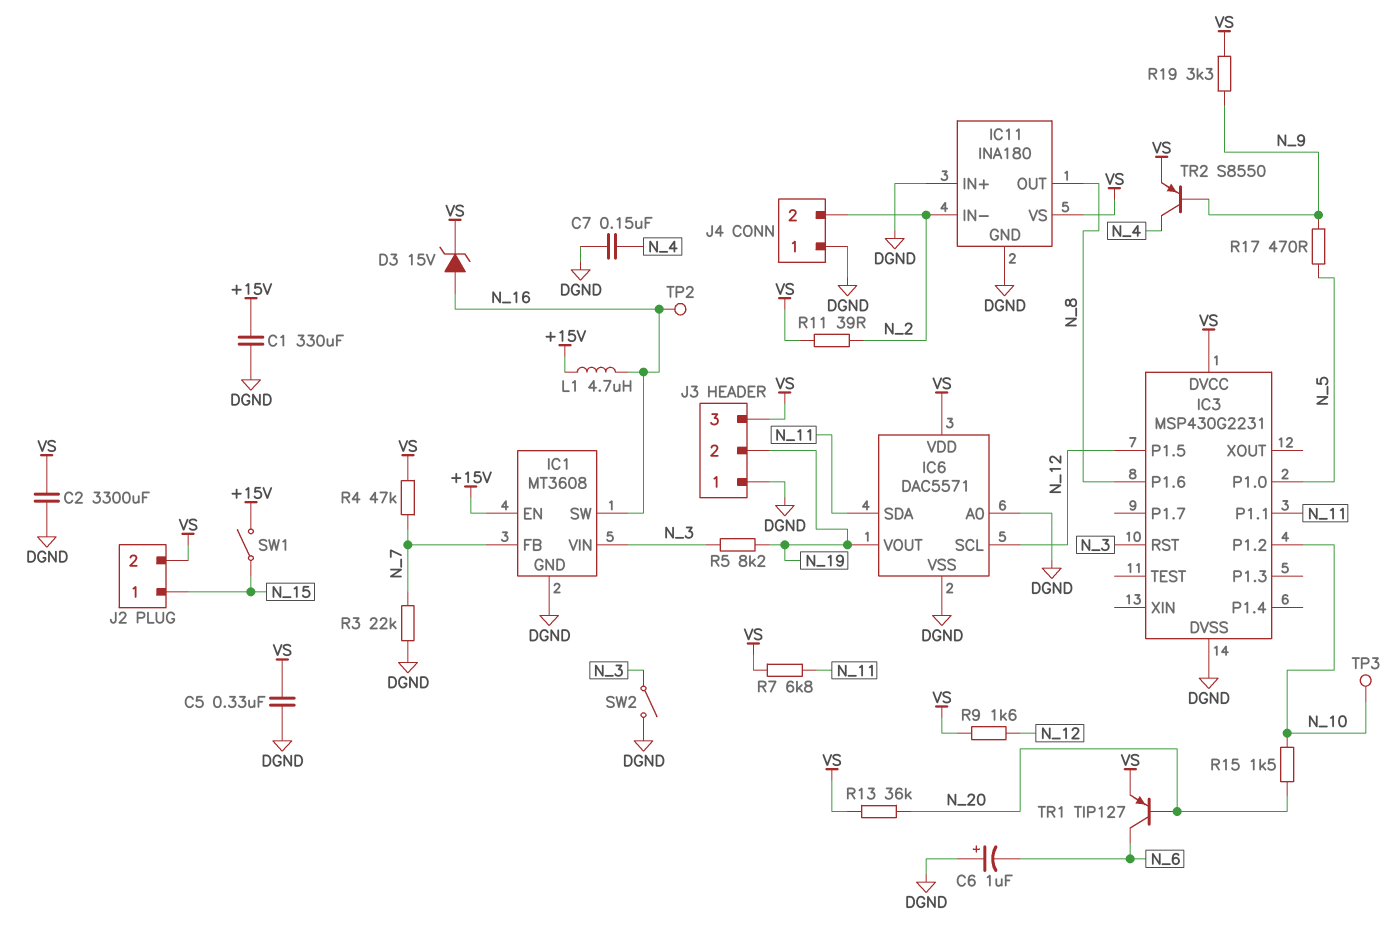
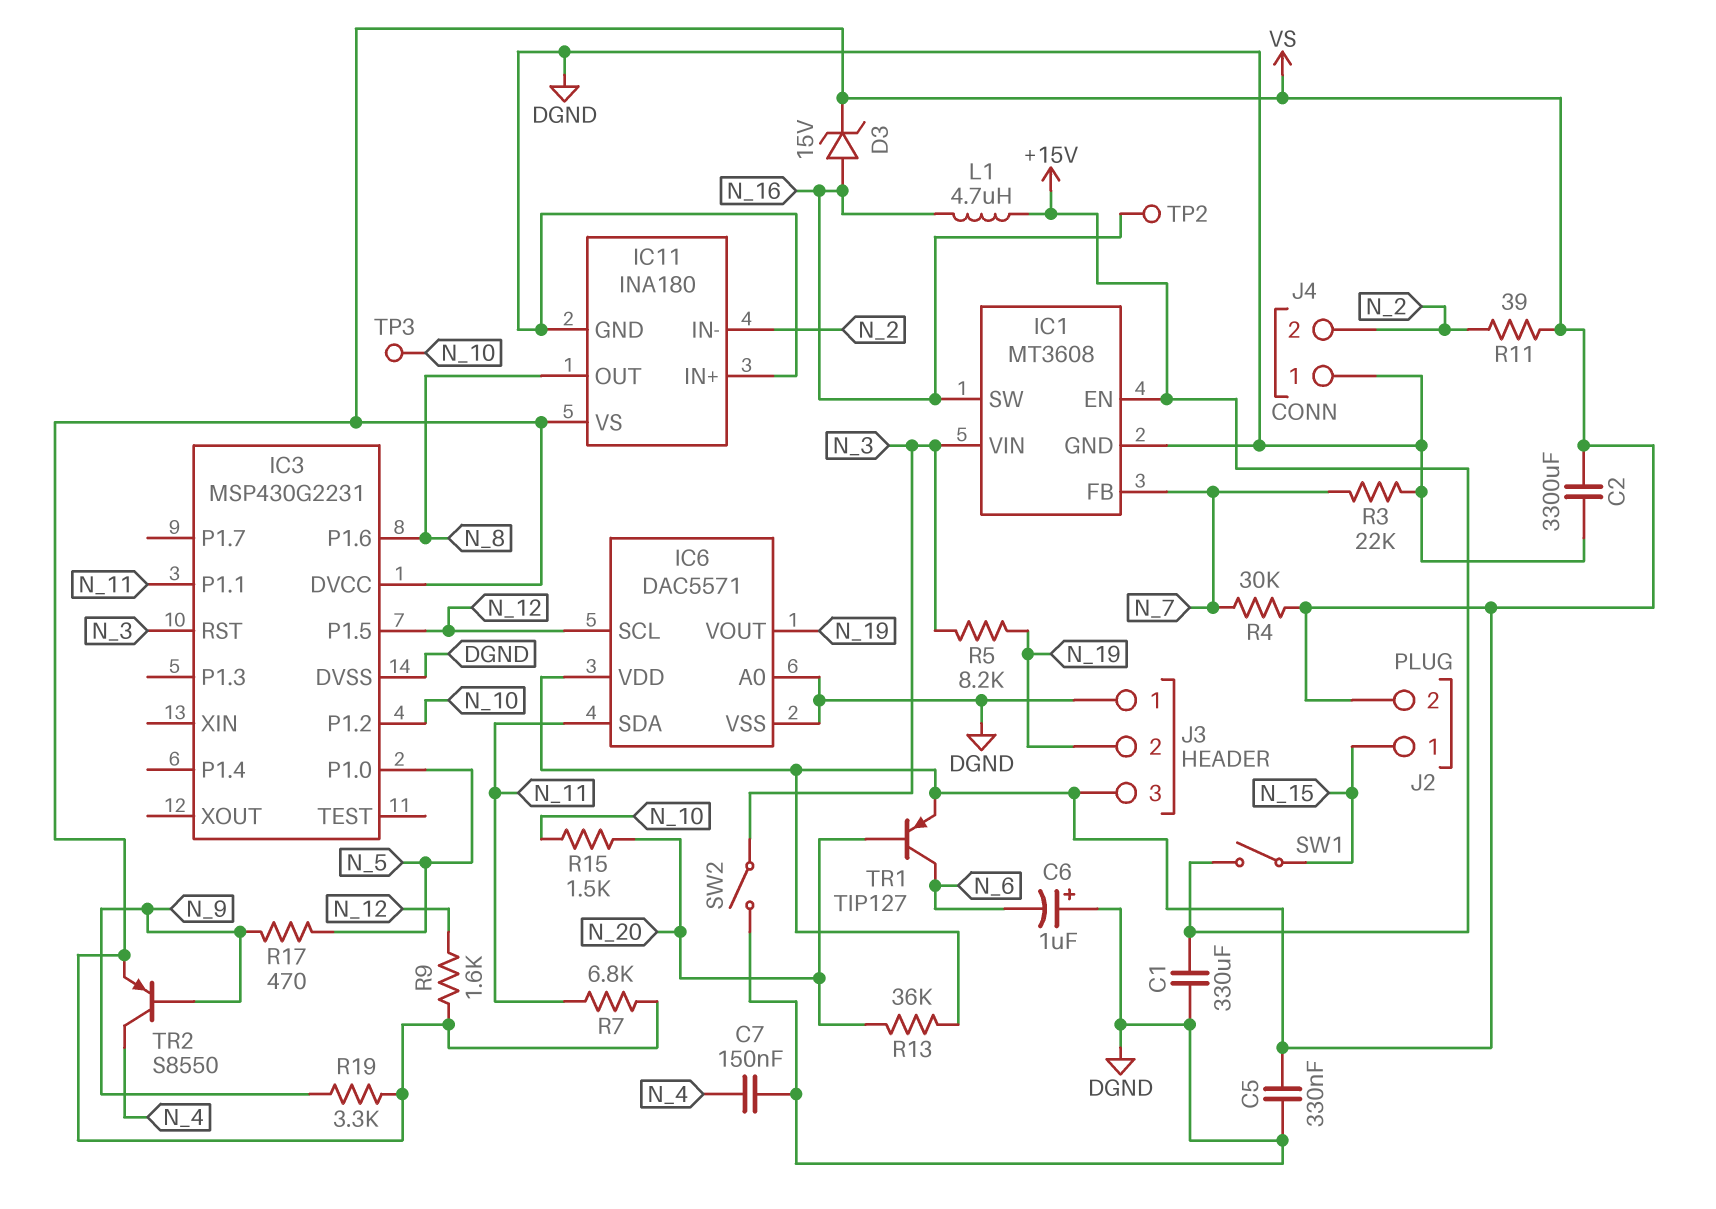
R4: 47k (N_7, VS) -> 30k (N_7, VS)

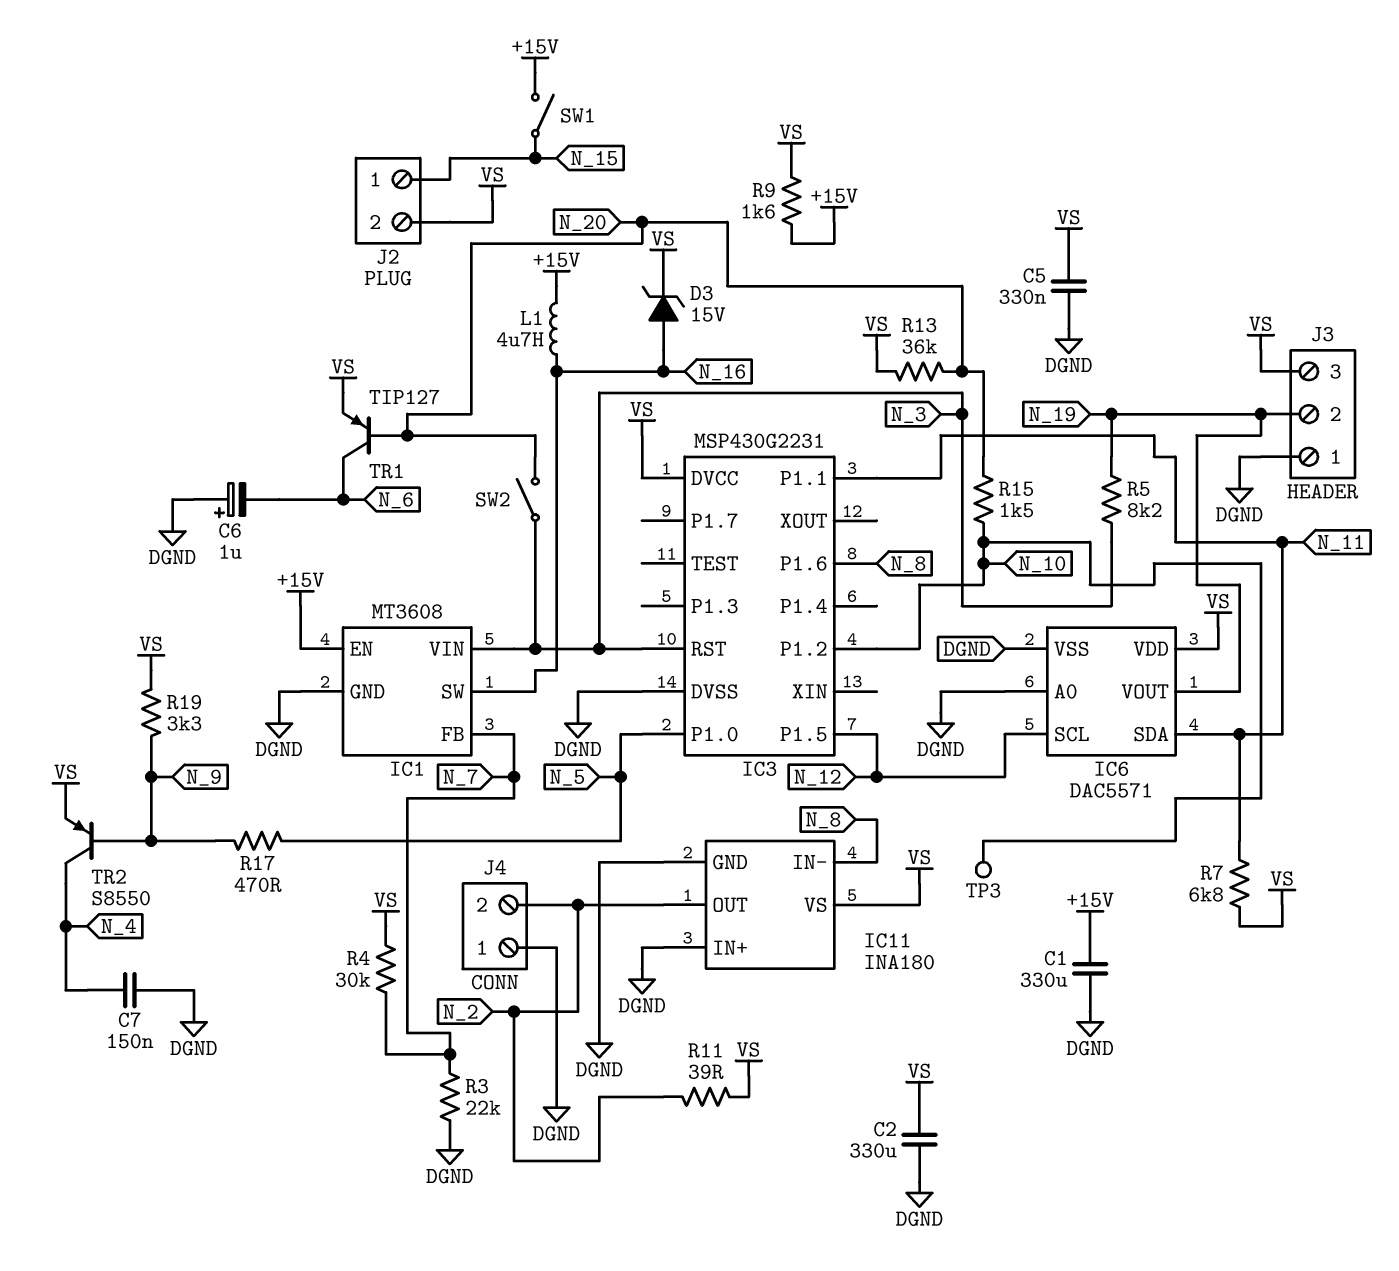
C2: 3300uF (DGND, VS) -> 330uF (DGND, VS)
IC11 pin IN-: N_2 -> N_8
IC11 pin OUT: N_8 -> N_2
R9: 1.6k (N_12, VS) -> 1.6k (+15V, VS)
SW2: switch (DGND, N_3) -> switch (N_3, N_20)
TP2: test point (N_16) -> none

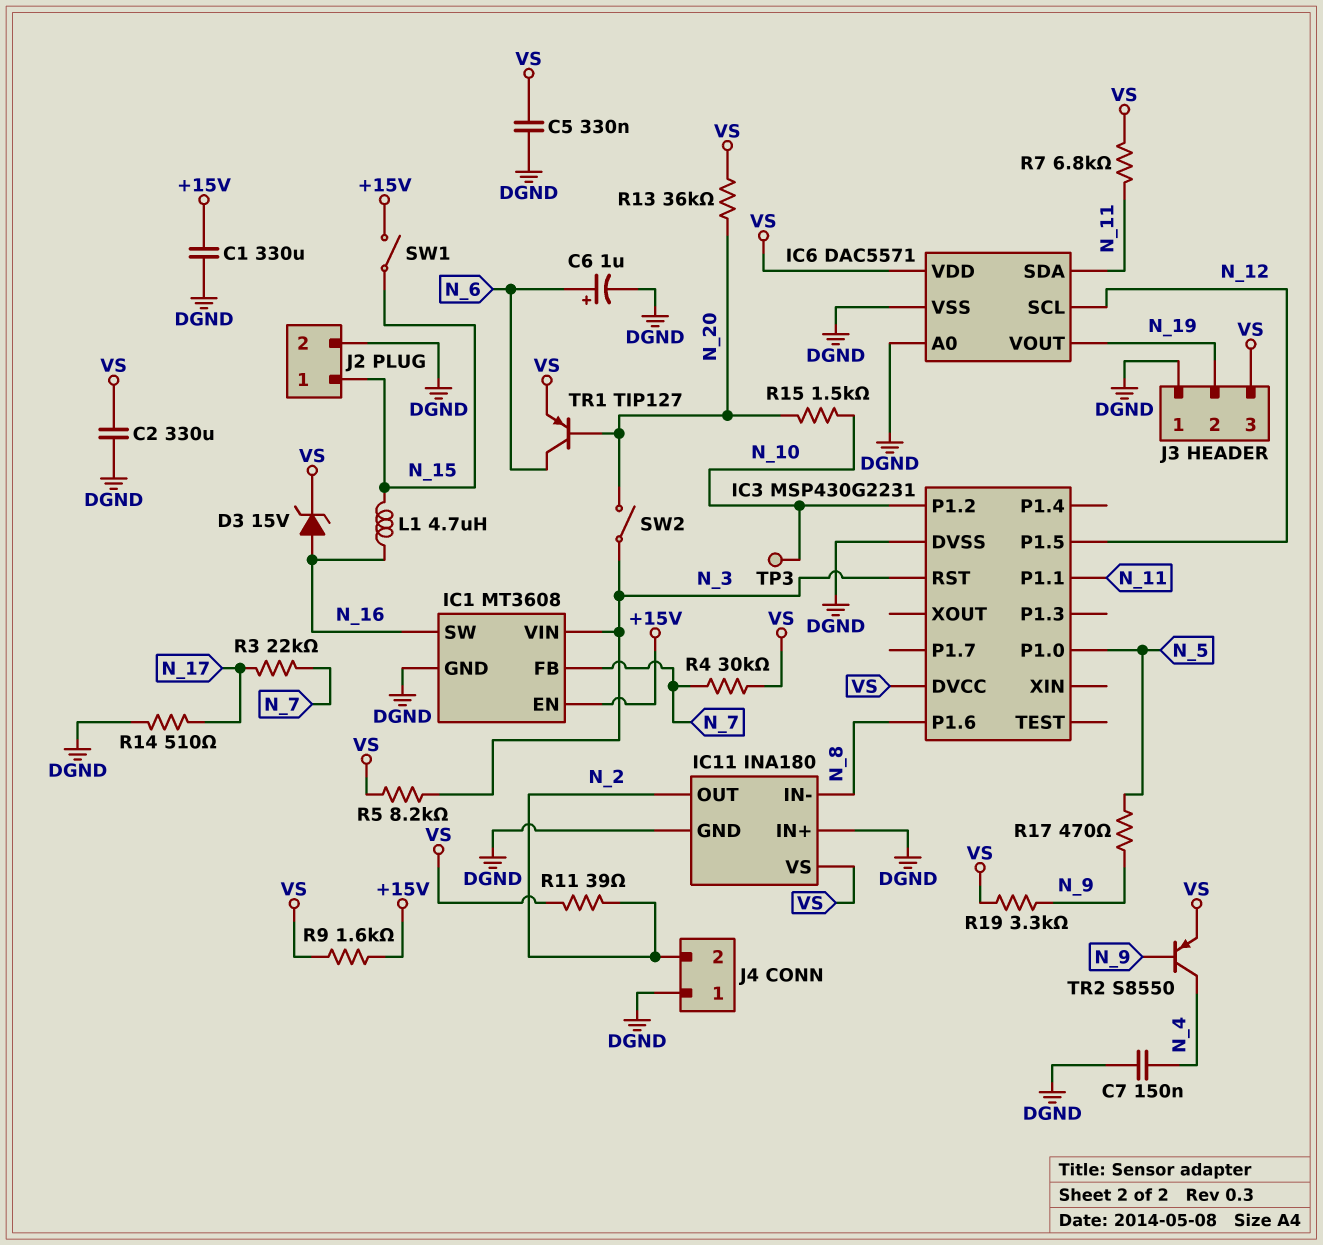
C6: 1uF (plus DGND, minus N_6) -> 1uF (plus N_6, minus DGND)
J2 pin 2: VS -> DGND
L1: 4.7uH (+15V, N_16) -> 4.7uH (N_15, N_16)
R3: 22k (DGND, N_7) -> 22k (N_7, N_17)
R5: 8.2k (N_3, N_19) -> 8.2k (N_3, VS)
R14: none -> 510 (DGND, N_17)

